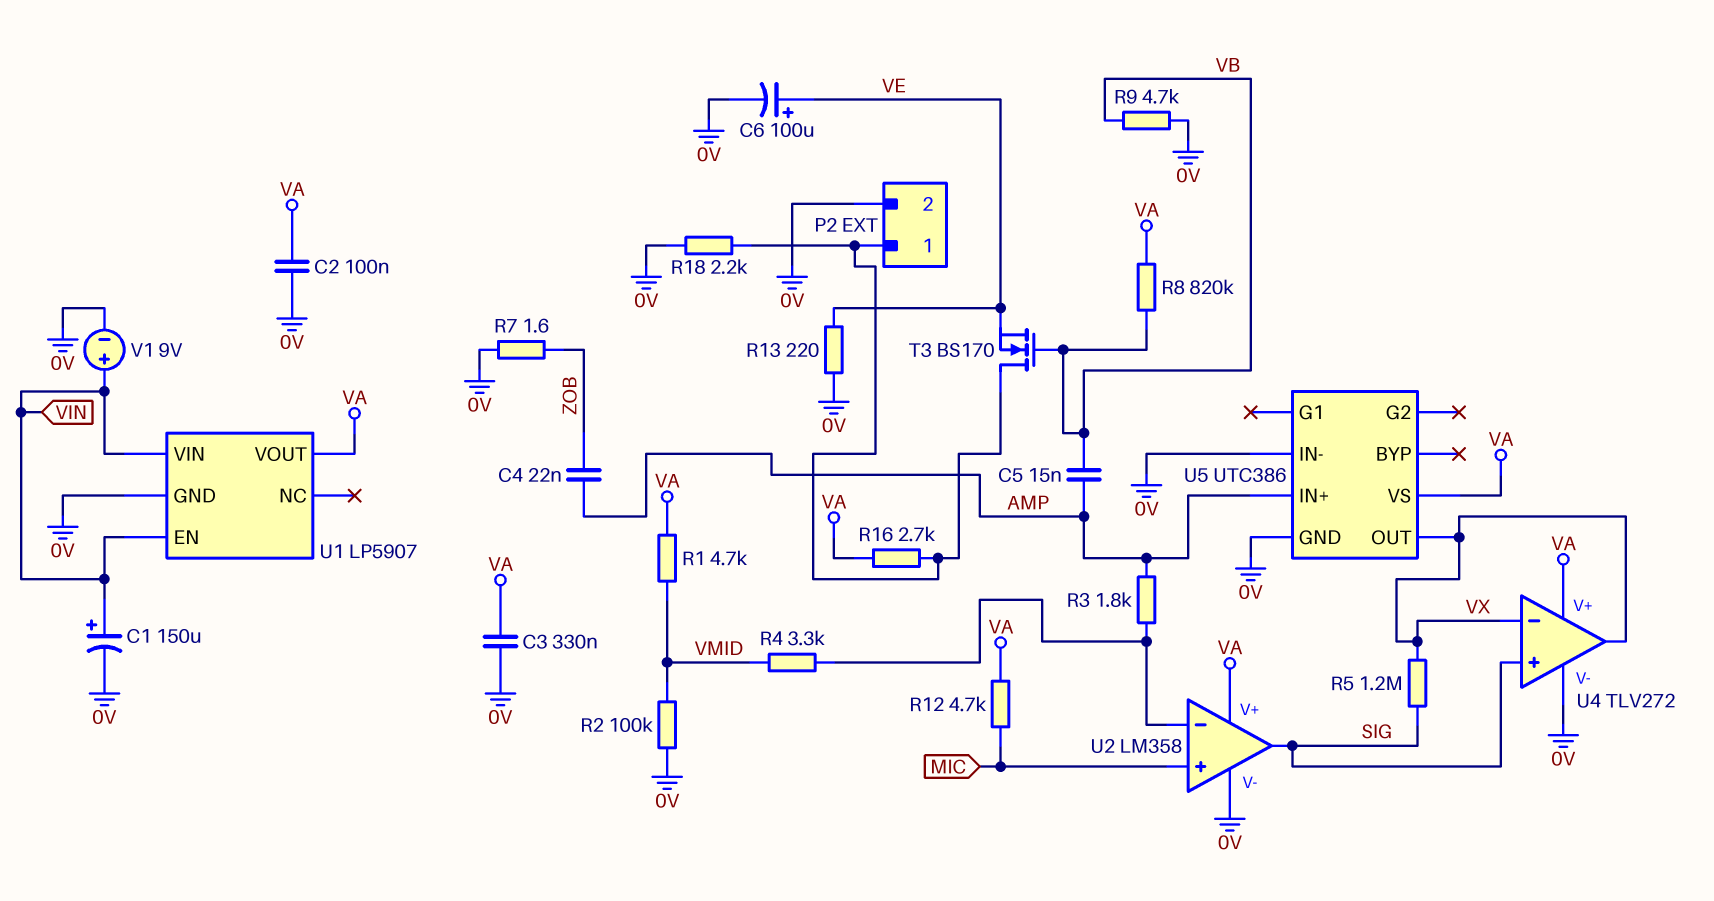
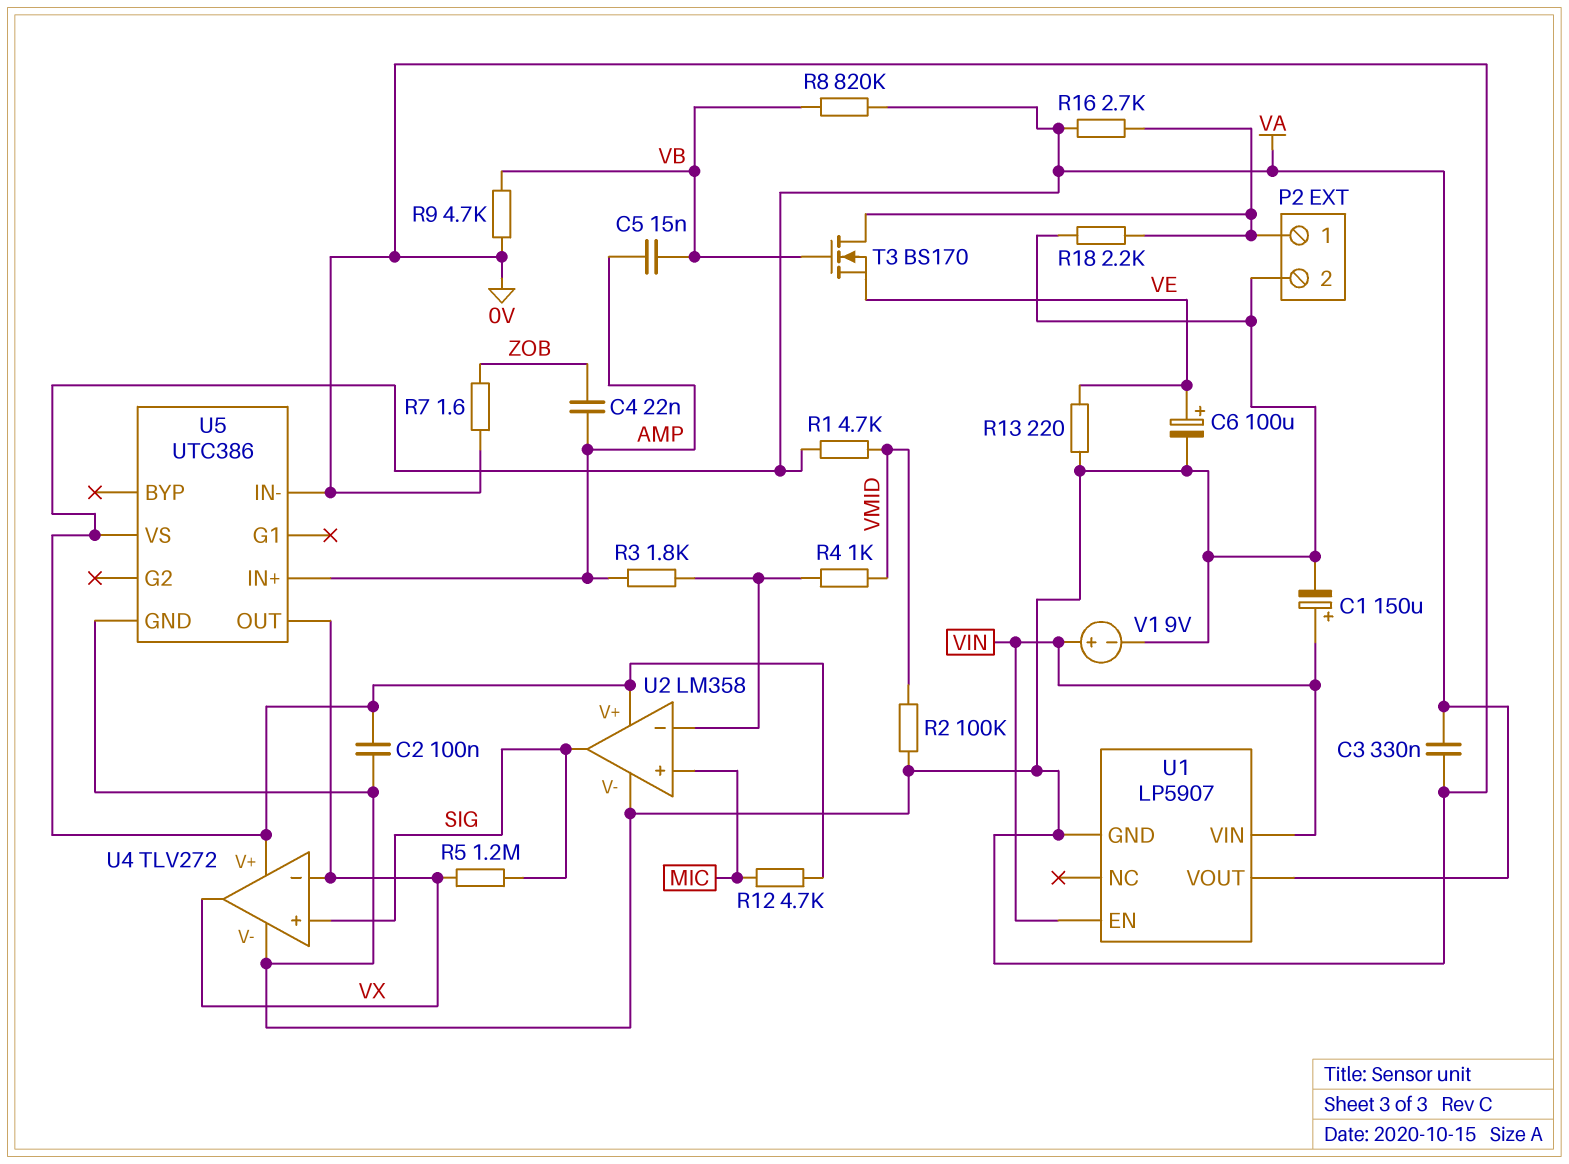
R4: 3.3k (U2/in-, VMID) -> 1k (U2/in-, VMID)

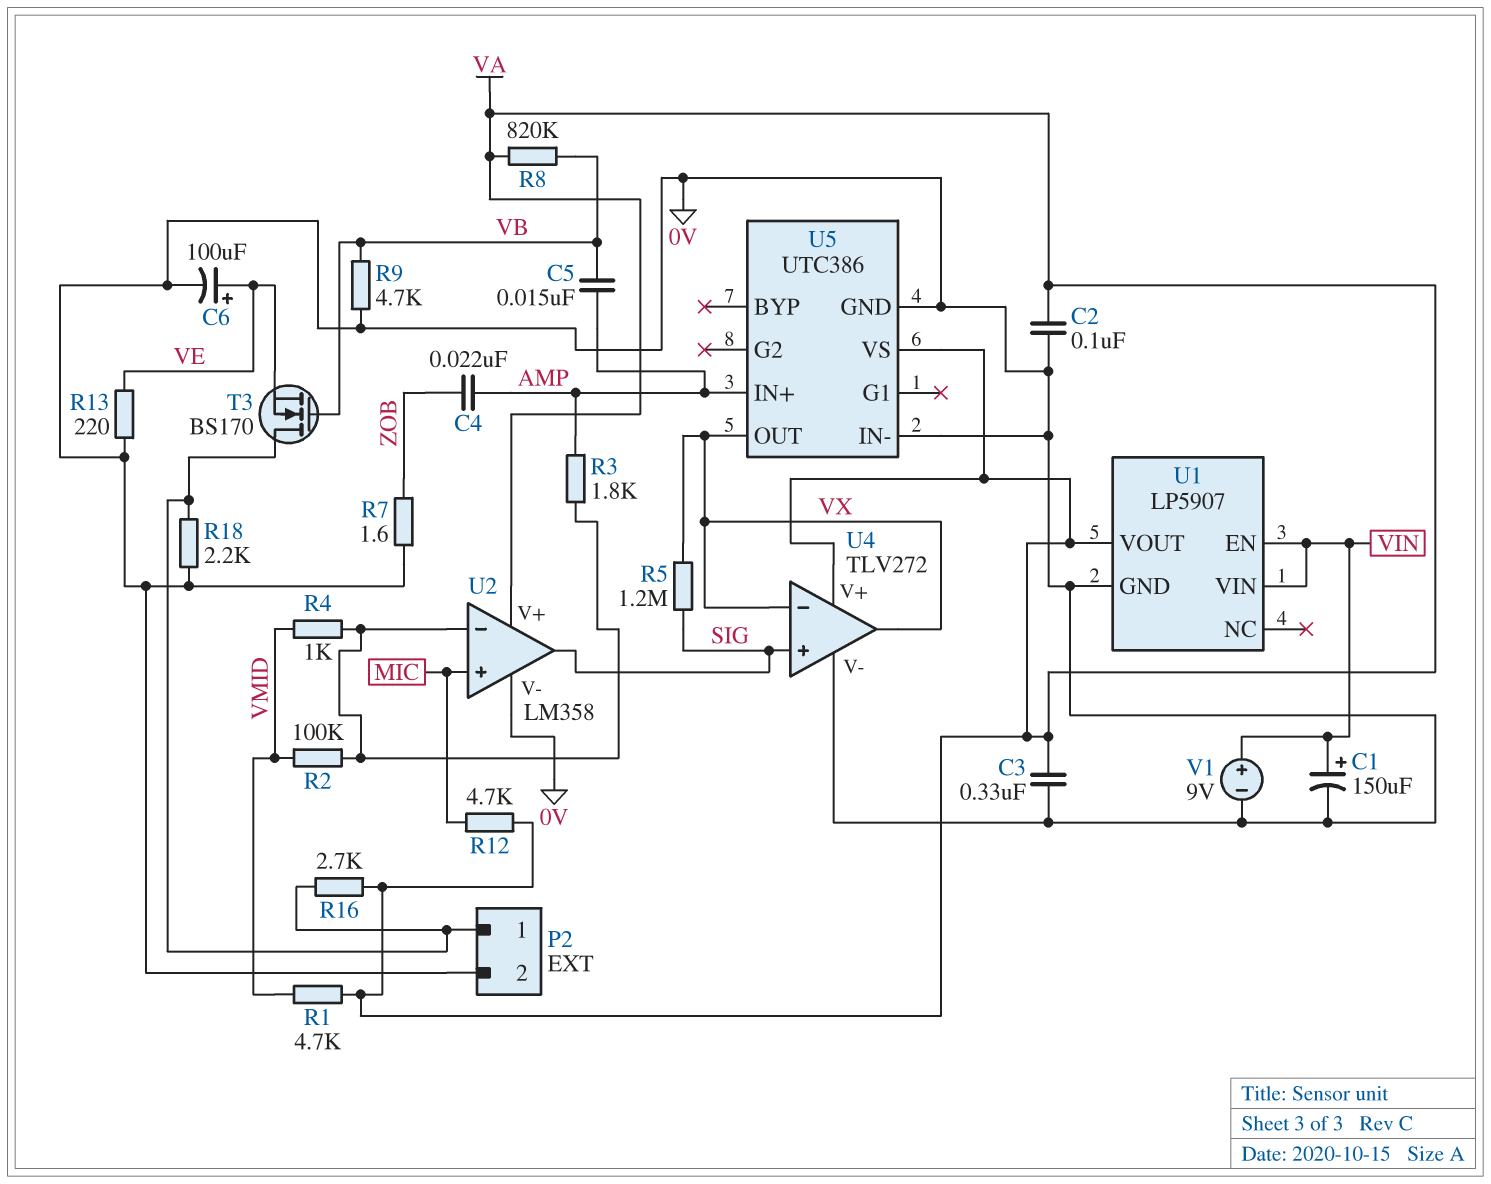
R2: 100k (0V, VMID) -> 100k (U2/in-, VMID)

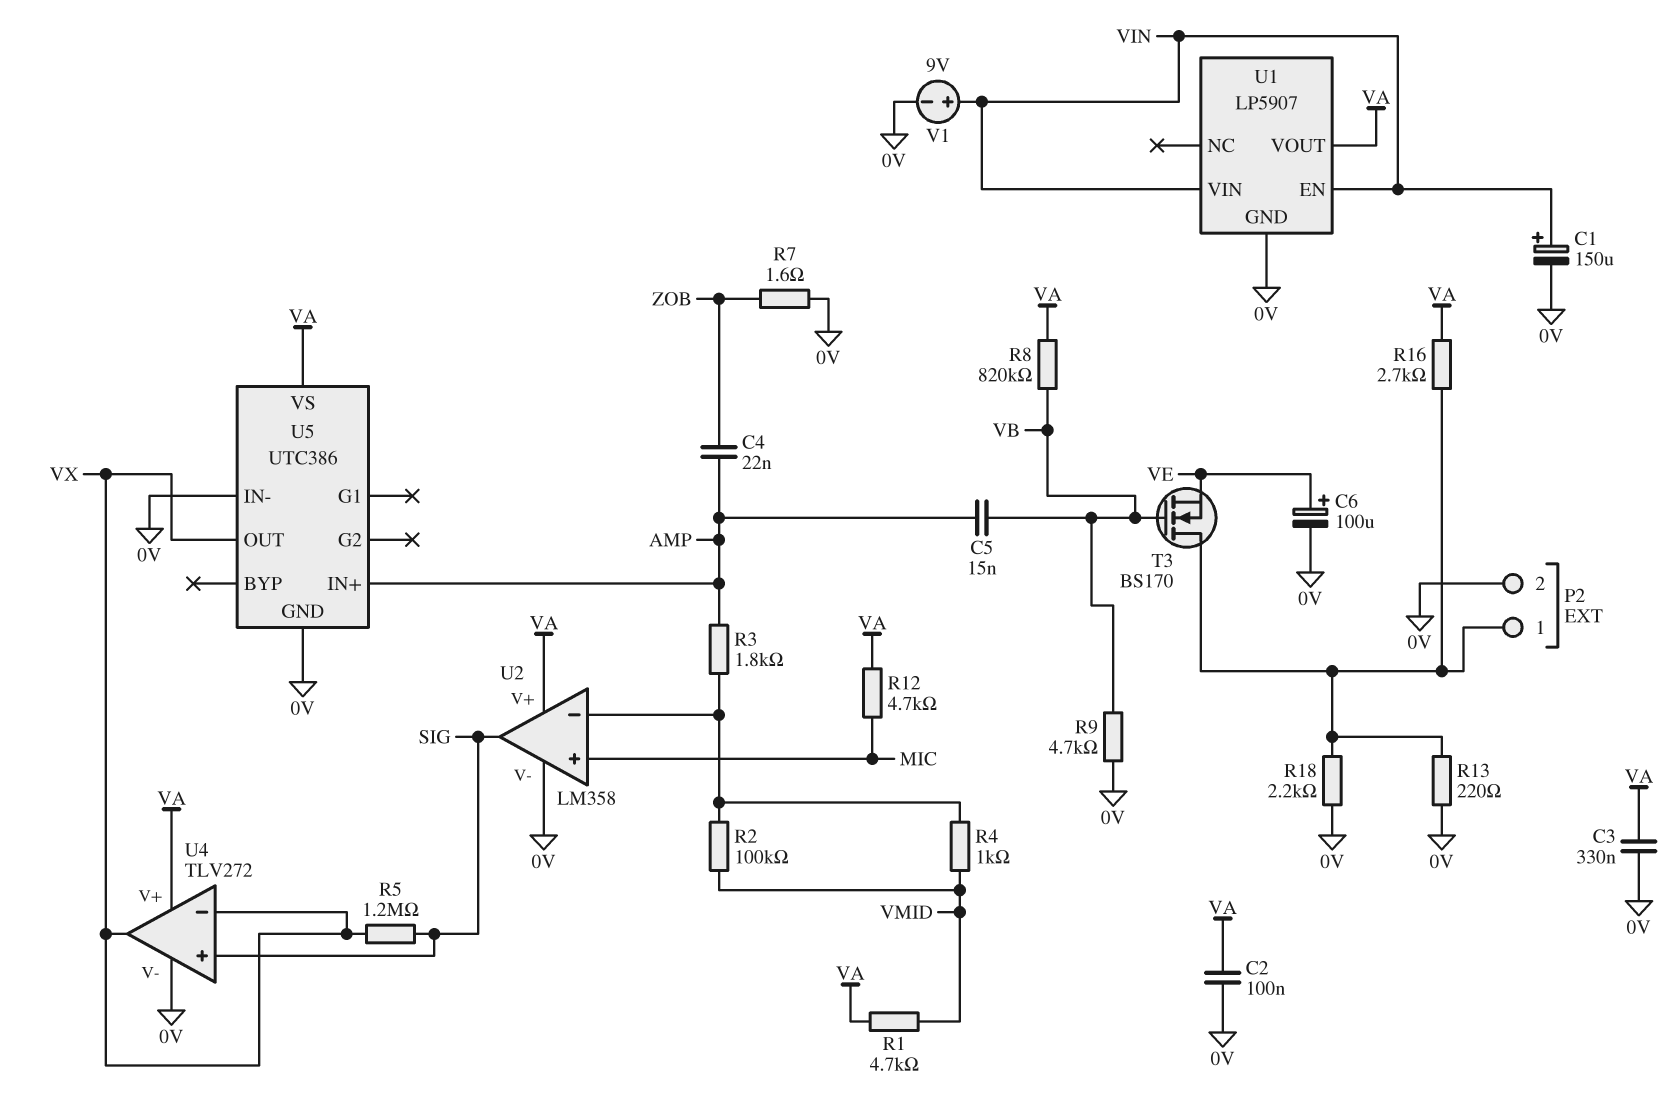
R13: 220 (0V, VE) -> 220 (0V, P2/1)

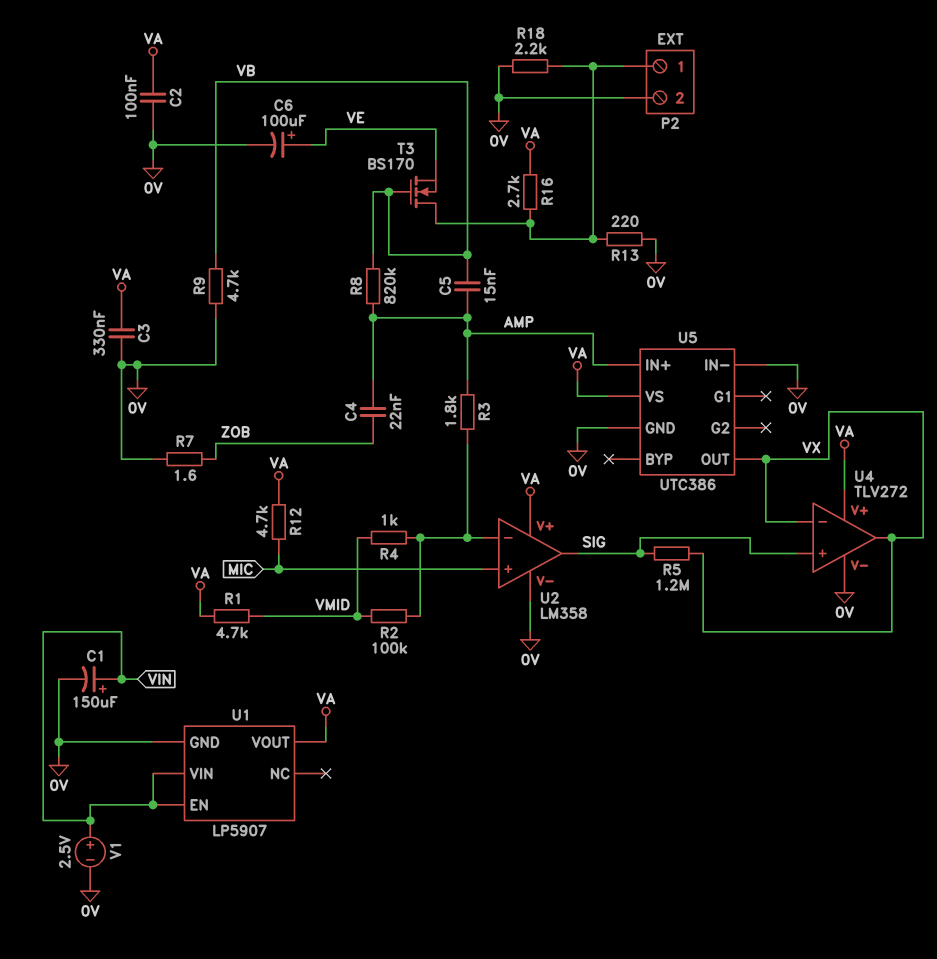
R8: 820k (VA, VB) -> 820k (AMP, VB)
V1: 9V (plus VIN, minus 0V) -> 2.5V (plus VIN, minus 0V)

